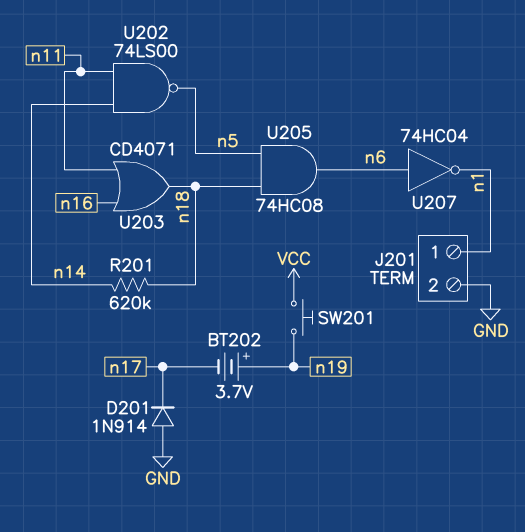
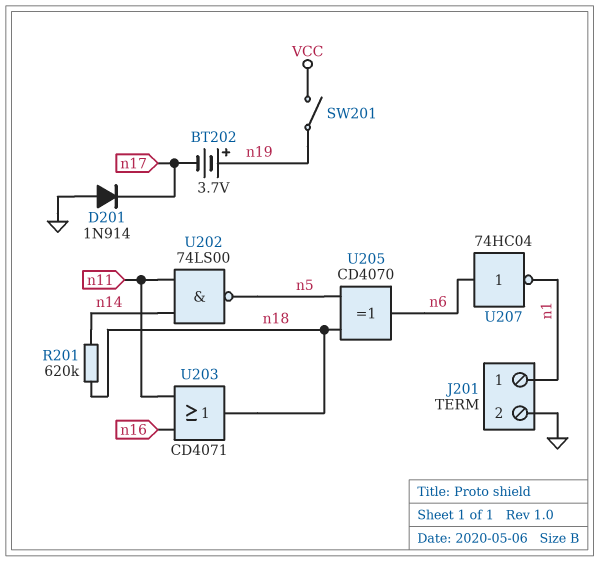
SW201: button (VCC, n19) -> switch (VCC, n19)
U205: AND 74HC08 (in n5, in n18, out n6) -> XOR CD4070 (in n5, in n18, out n6)

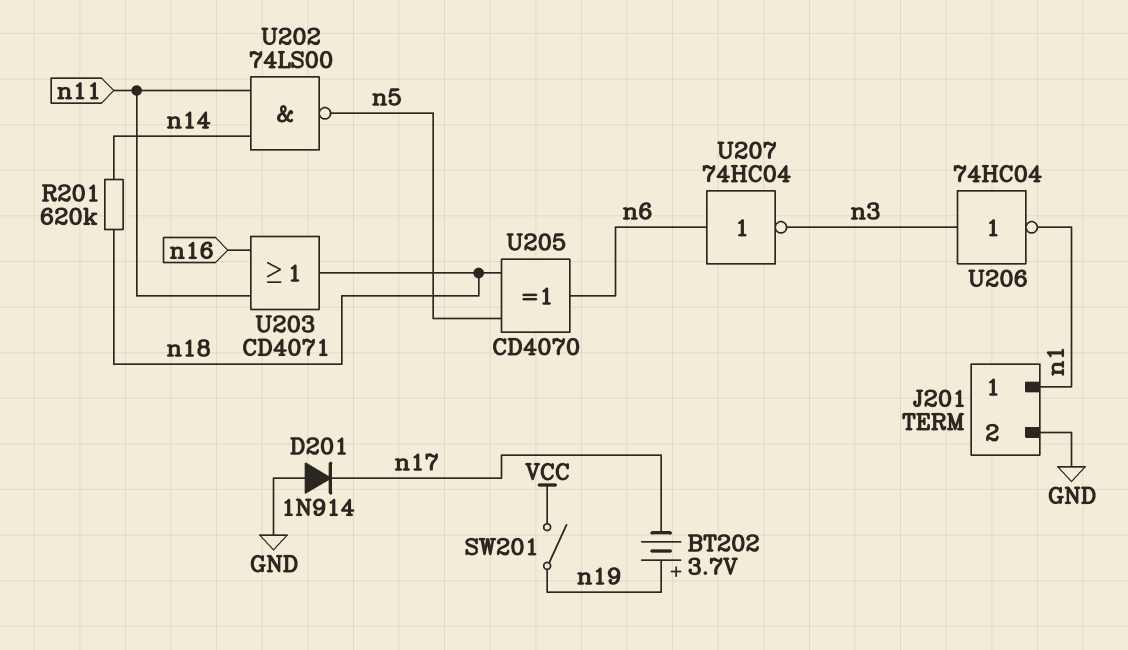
U206: none -> NOT 74HC04 (in n3, out n1)
U207: NOT 74HC04 (in n6, out n1) -> NOT 74HC04 (in n6, out n3)

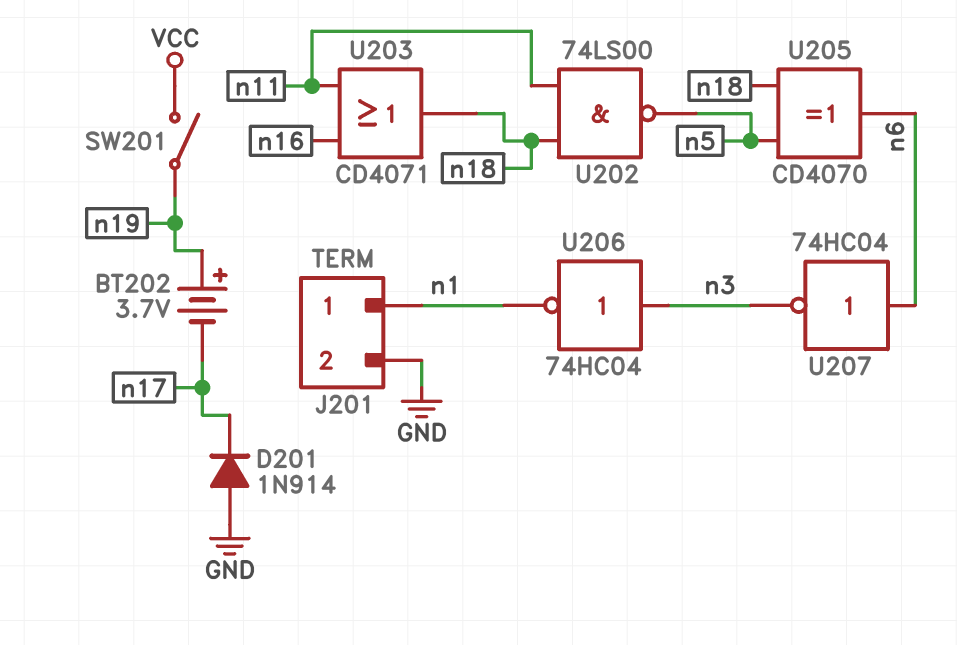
R201: 620k (n14, n18) -> none
U202: NAND 74LS00 (in n11, in n14, out n5) -> NAND 74LS00 (in n11, in n18, out n5)

